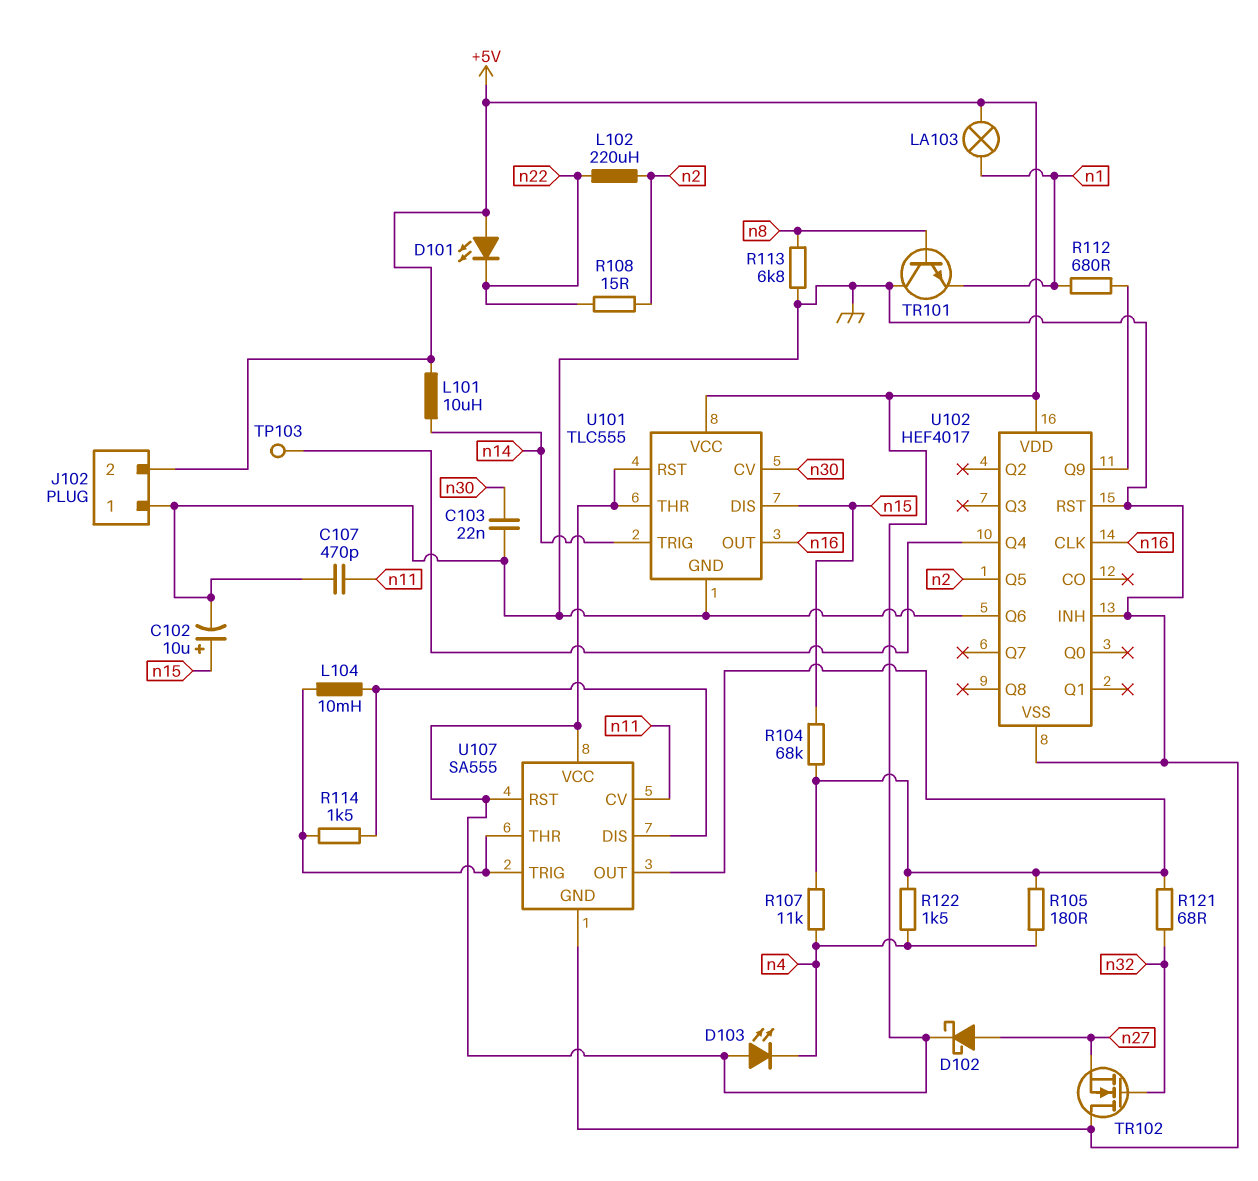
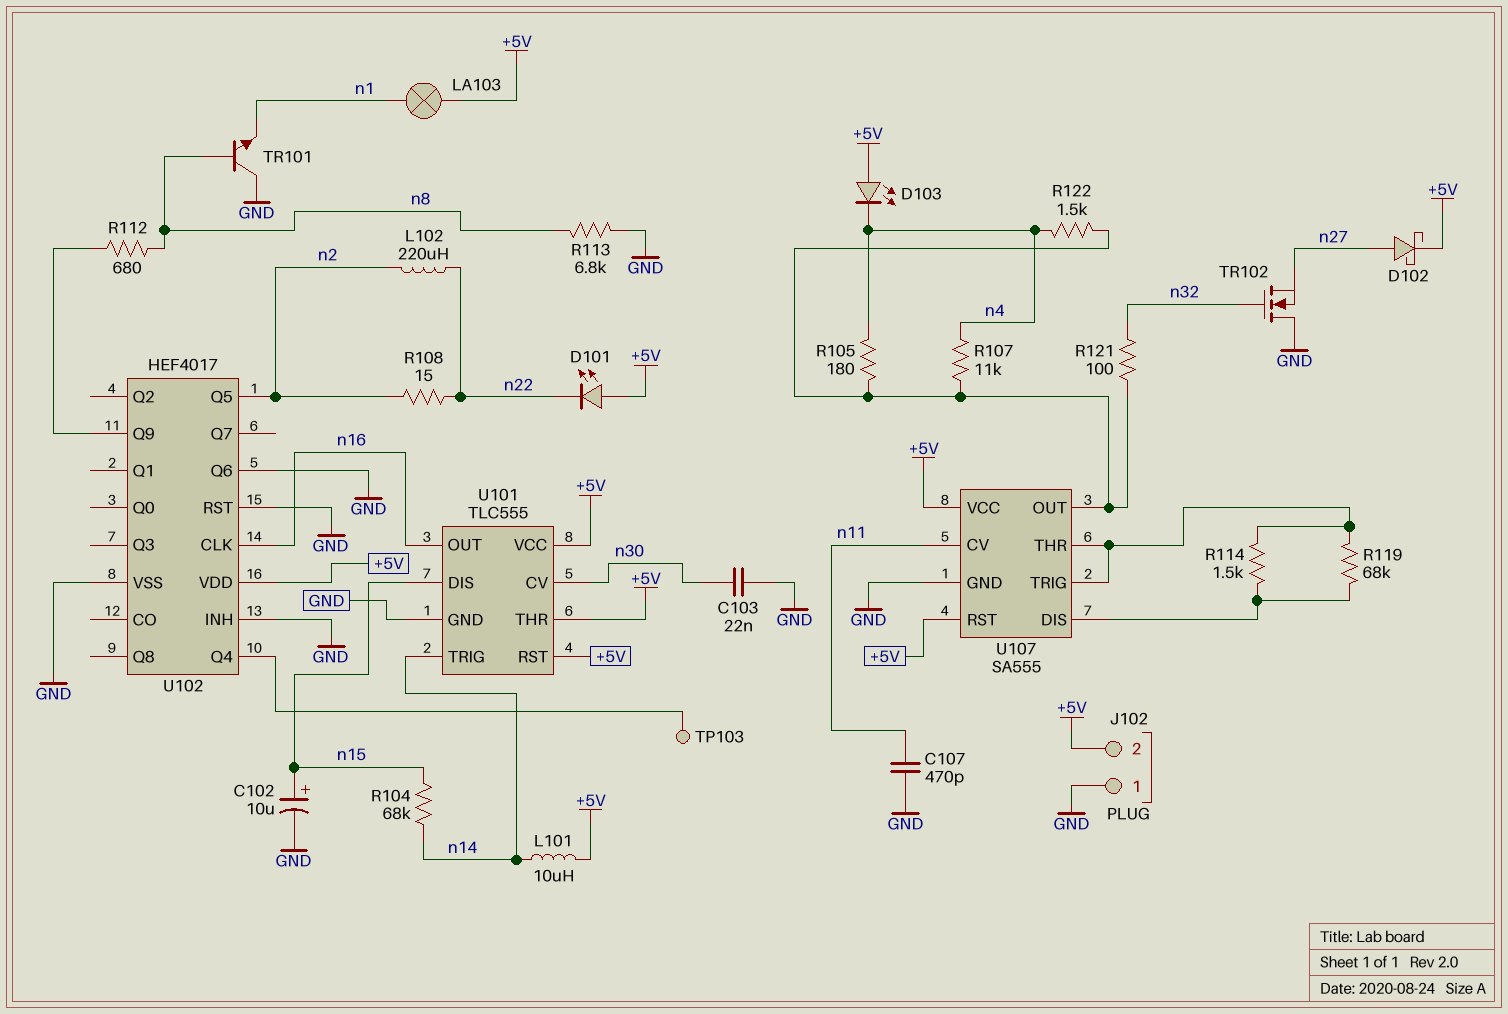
L104: 10mH (U107/DIS, U107/THR) -> none
R104: 68k (U107/OUT, n15) -> 68k (n14, n15)
R112: 680 (U102/Q9, n1) -> 680 (U102/Q9, n8)
R119: none -> 68k (U107/DIS, U107/THR)
R121: 68 (U107/OUT, n32) -> 100 (U107/OUT, n32)

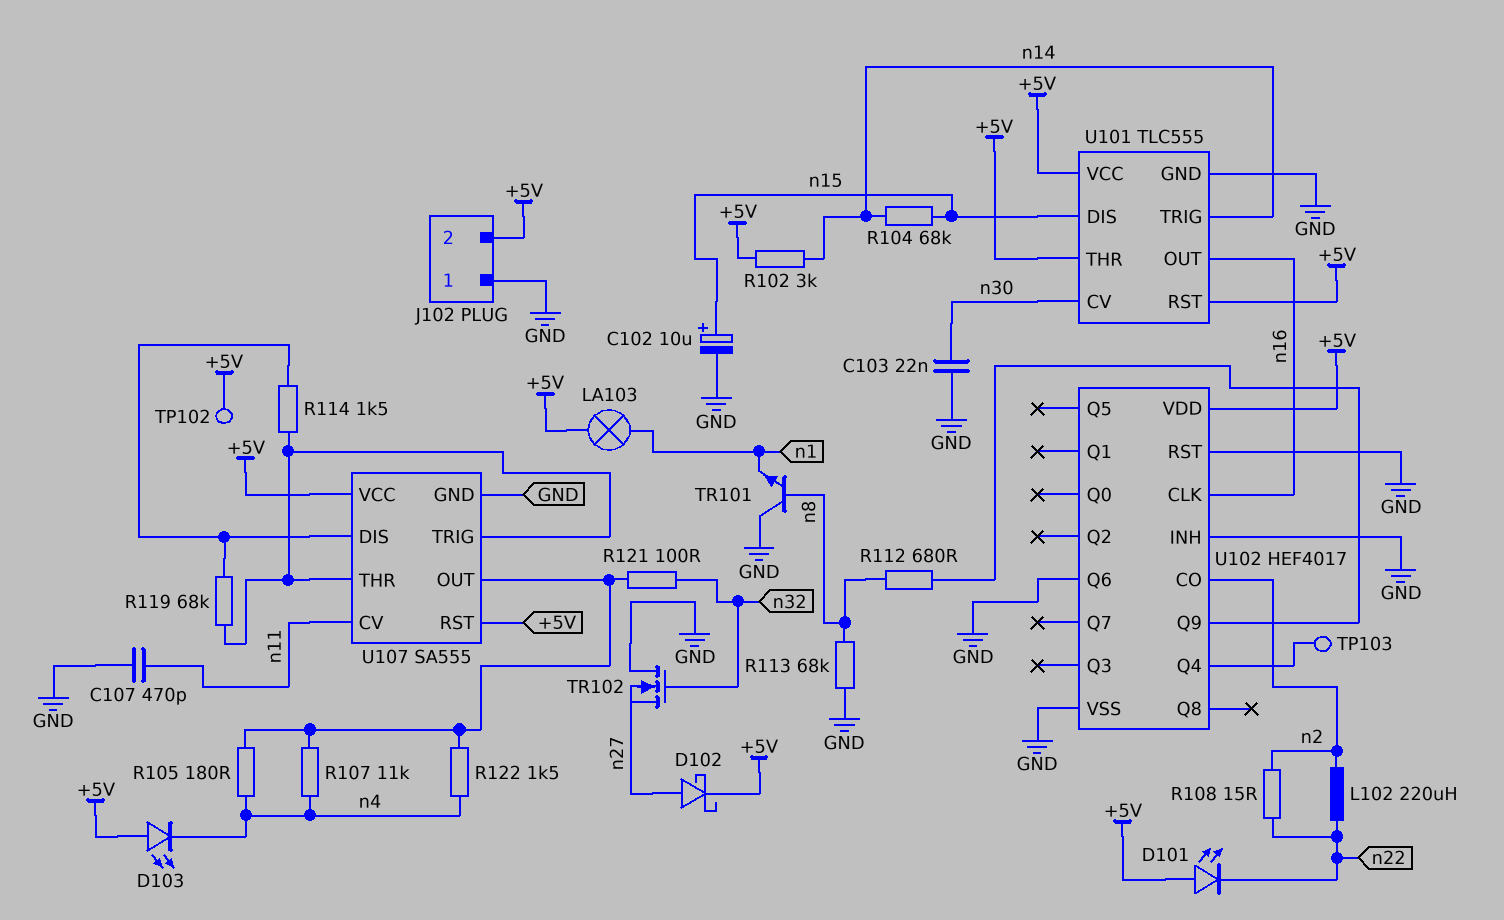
L101: 10uH (+5V, n14) -> none
R102: none -> 3k (+5V, n14)
R113: 6.8k (GND, n8) -> 68k (GND, n8)
TP102: none -> test point (+5V)
U102 pin CO: none -> n2
U102 pin Q5: n2 -> none

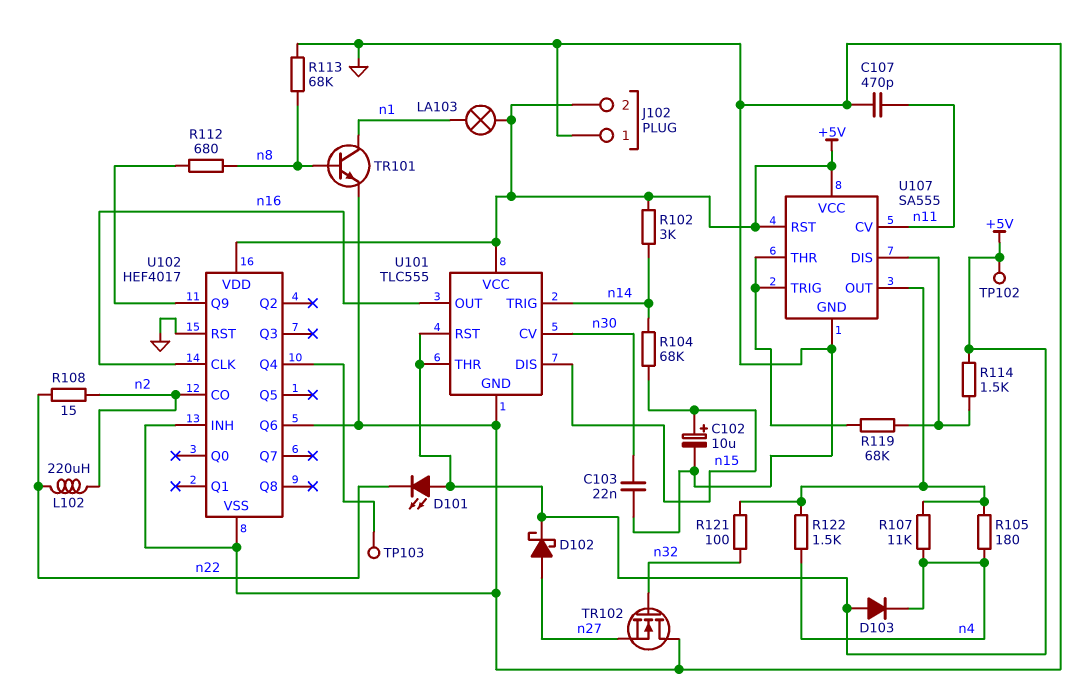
D103: LED (A +5V, K n4) -> diode (A +5V, K n4)
R114: 1.5k (U107/DIS, U107/THR) -> 1.5k (+5V, U107/DIS)
TR101: NPN (B n8, C GND, E n1) -> NPN (B n8, C n1, E GND)

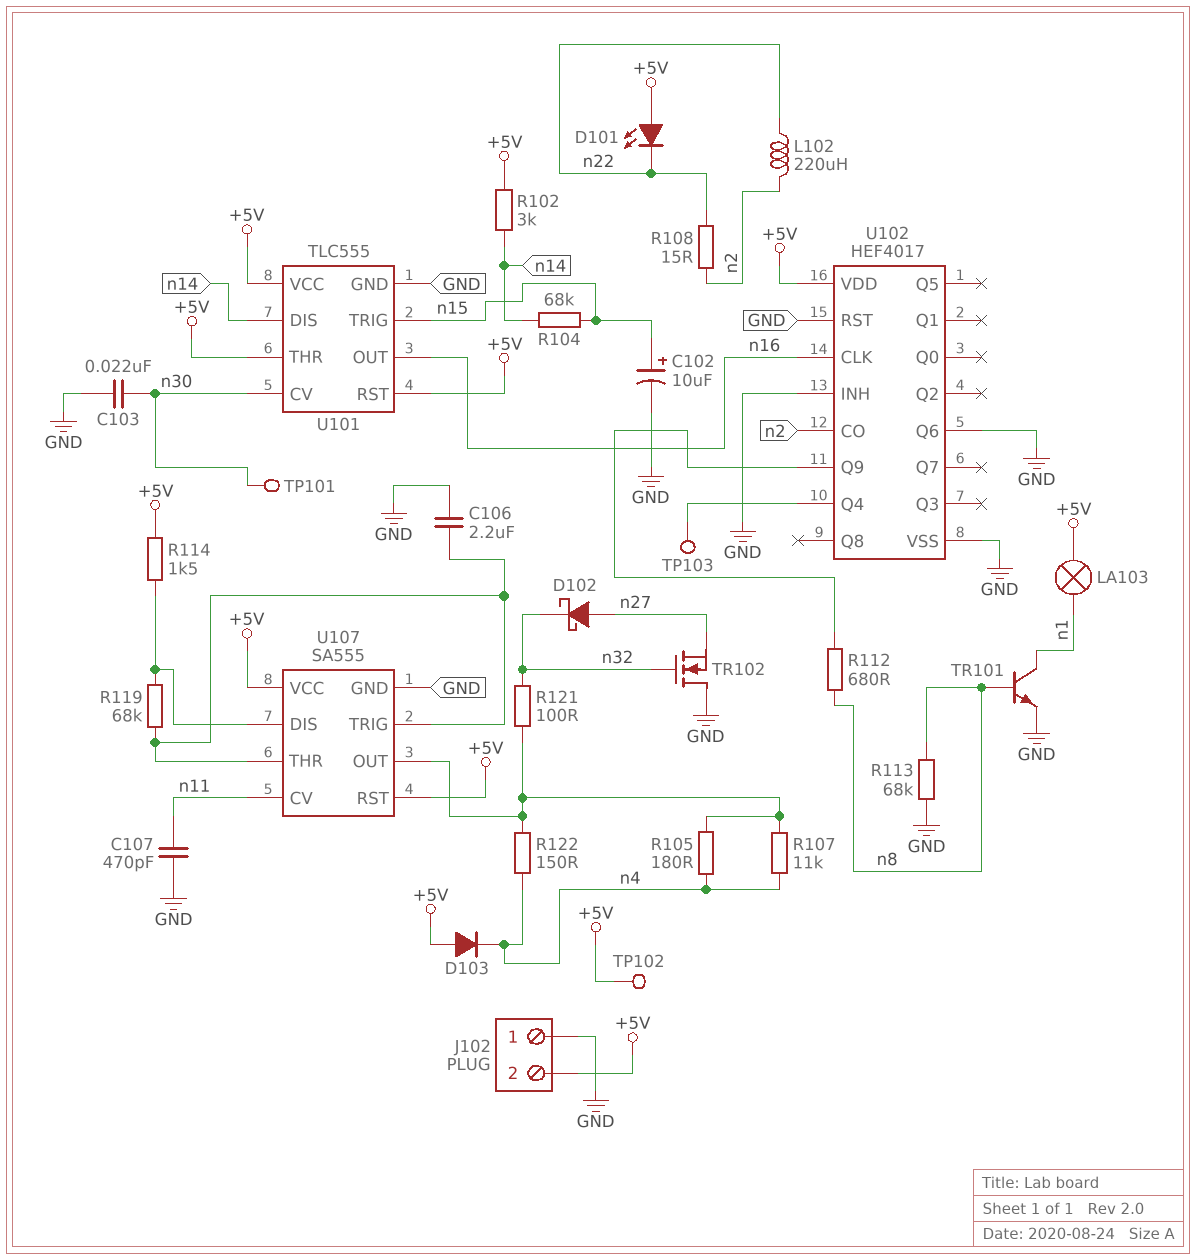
C106: none -> 2.2uF (GND, U107/THR)
D102: schottky (A n27, K +5V) -> schottky (A n27, K n32)
R122: 1.5k (U107/OUT, n4) -> 150 (U107/OUT, n4)
TP101: none -> test point (n30)
U101 pin DIS: n15 -> n14
U101 pin TRIG: n14 -> n15

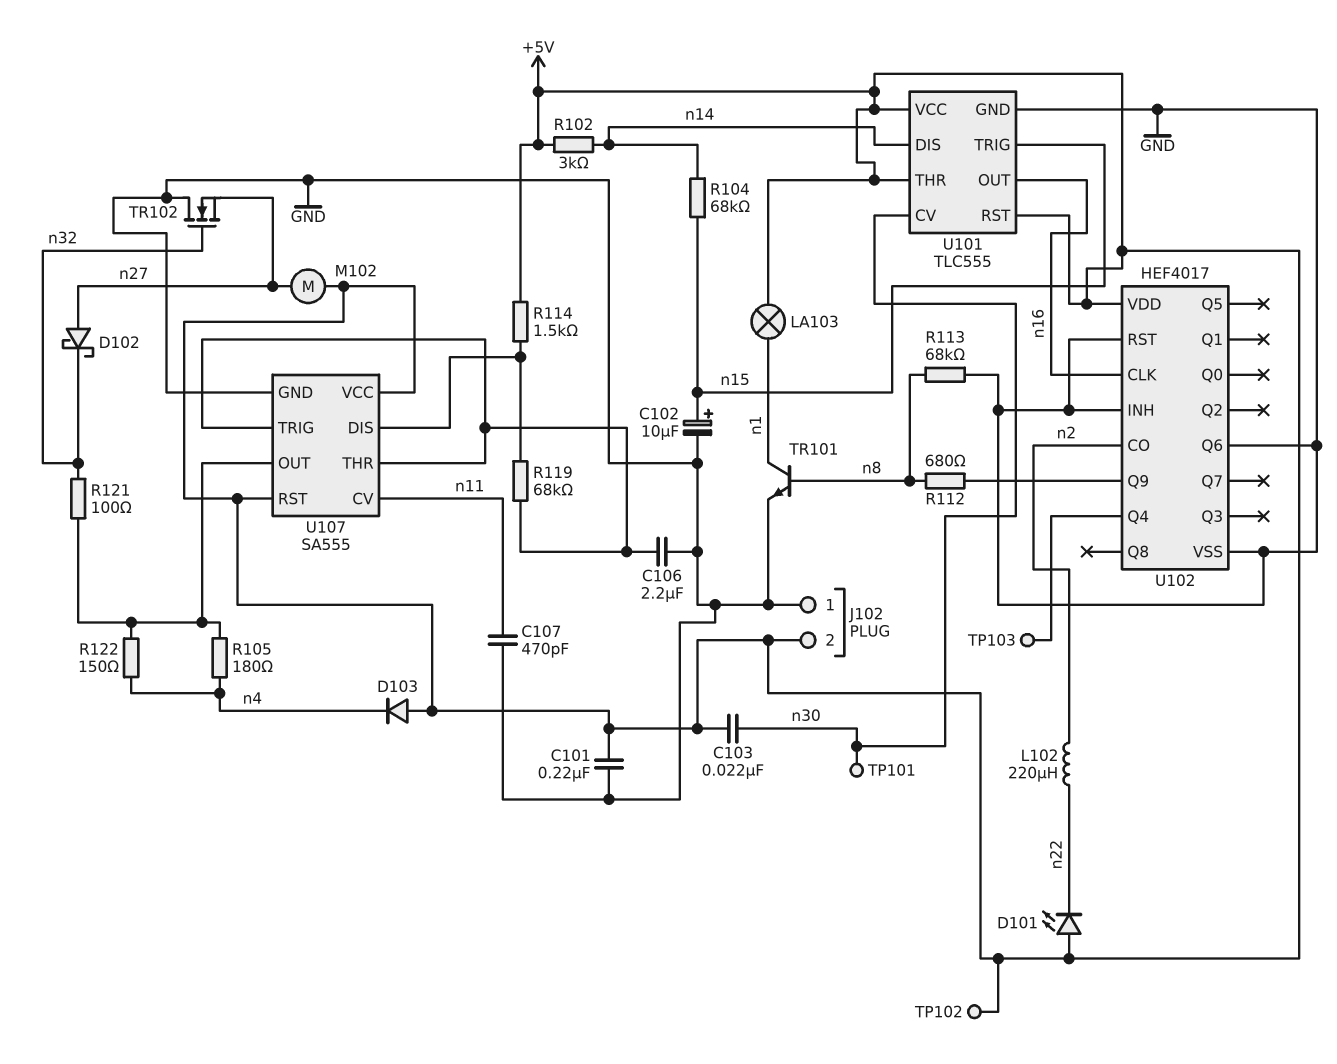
C101: none -> 220nF (+5V, GND)
C103: 22nF (GND, n30) -> 22nF (+5V, n30)
M102: none -> motor (+5V, n27)
R107: 11k (U107/OUT, n4) -> none
R108: 15 (n2, n22) -> none

